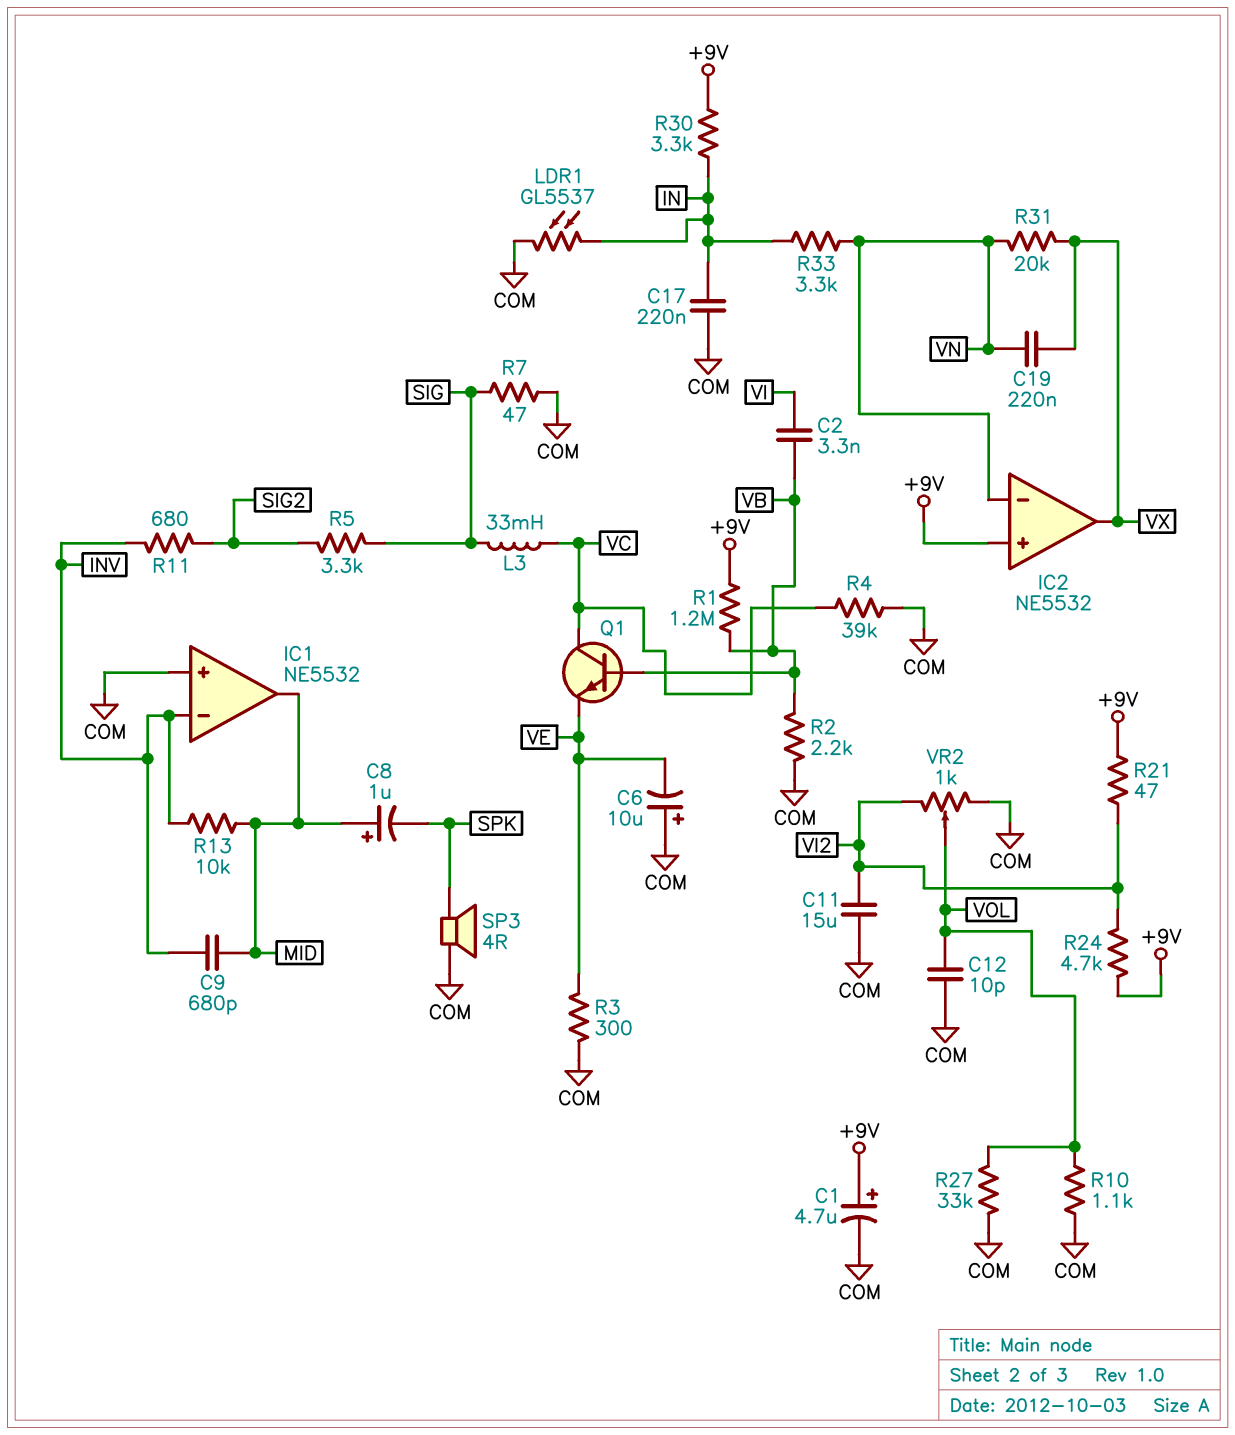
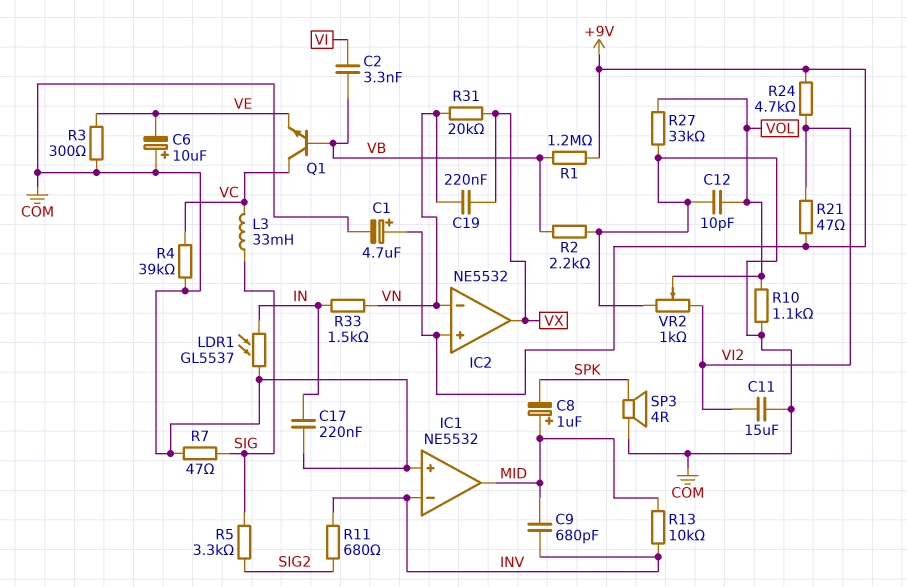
R30: 3.3k (+9V, IN) -> none
R33: 3.3k (IN, VN) -> 1.5k (IN, VN)

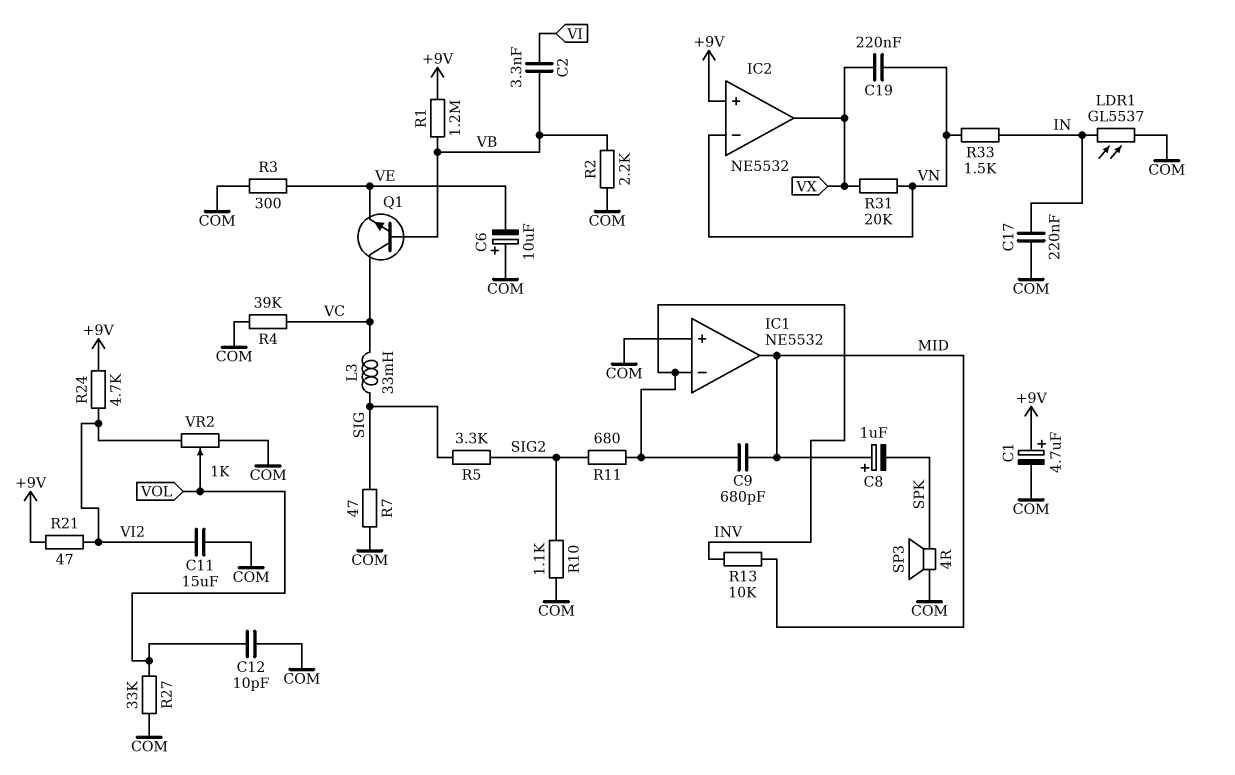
R10: 1.1k (COM, VOL) -> 1.1k (COM, SIG2)

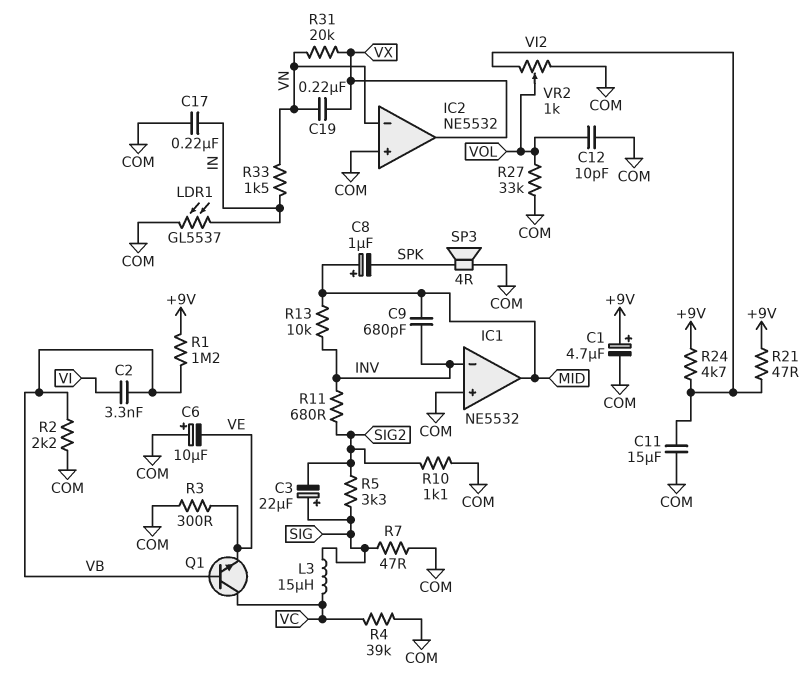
C3: none -> 22uF (plus SIG, minus SIG2)
IC2 pin in+: +9V -> COM
L3: 33mH (SIG, VC) -> 15uH (SIG, VC)

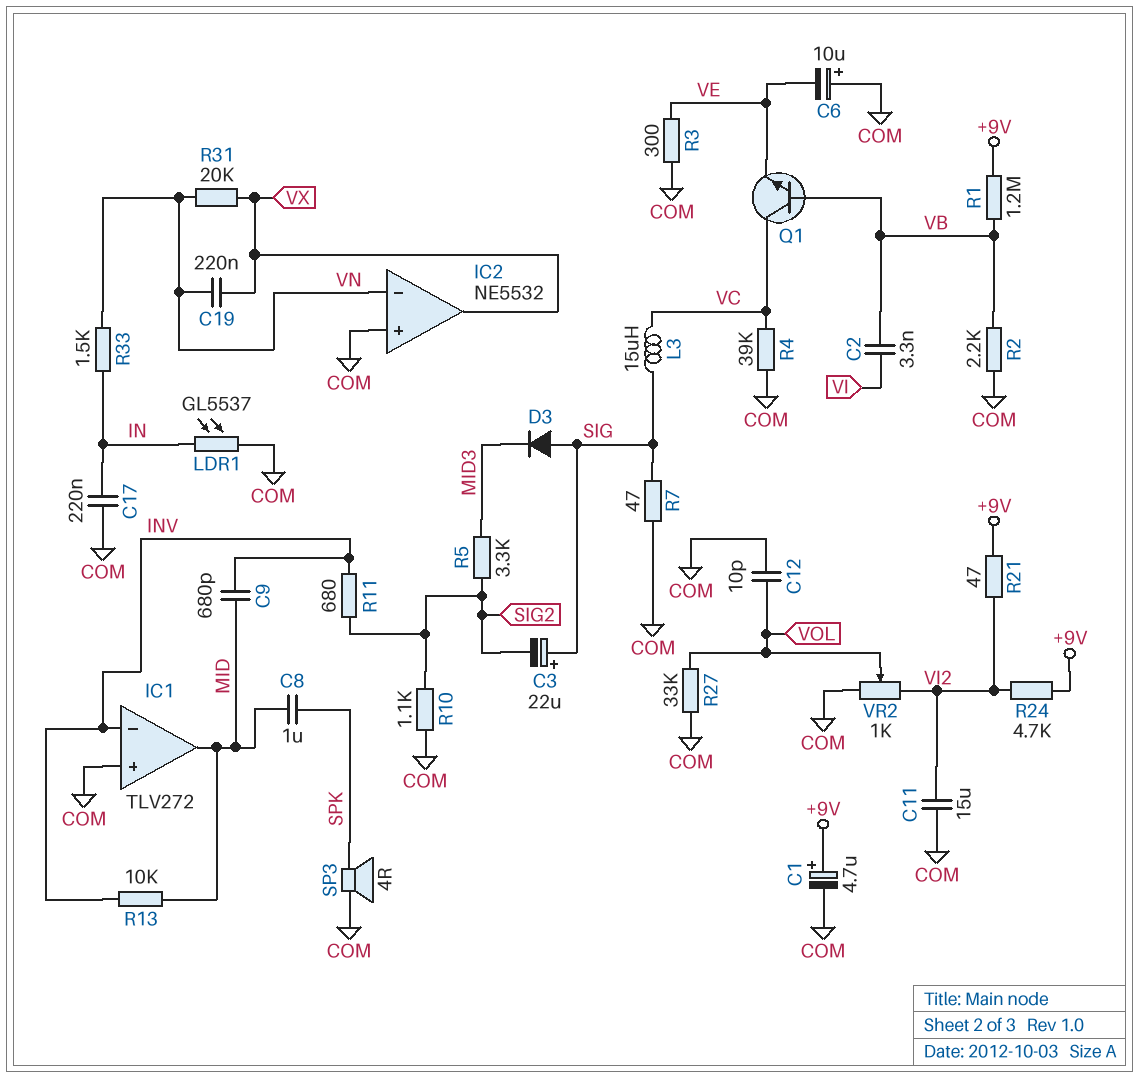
C8: 1uF (plus MID, minus SPK) -> 1uF (MID, SPK)
D3: none -> diode (A SIG, K MID3)
IC1: NE5532 -> TLV272
R5: 3.3k (SIG, SIG2) -> 3.3k (MID3, SIG2)

